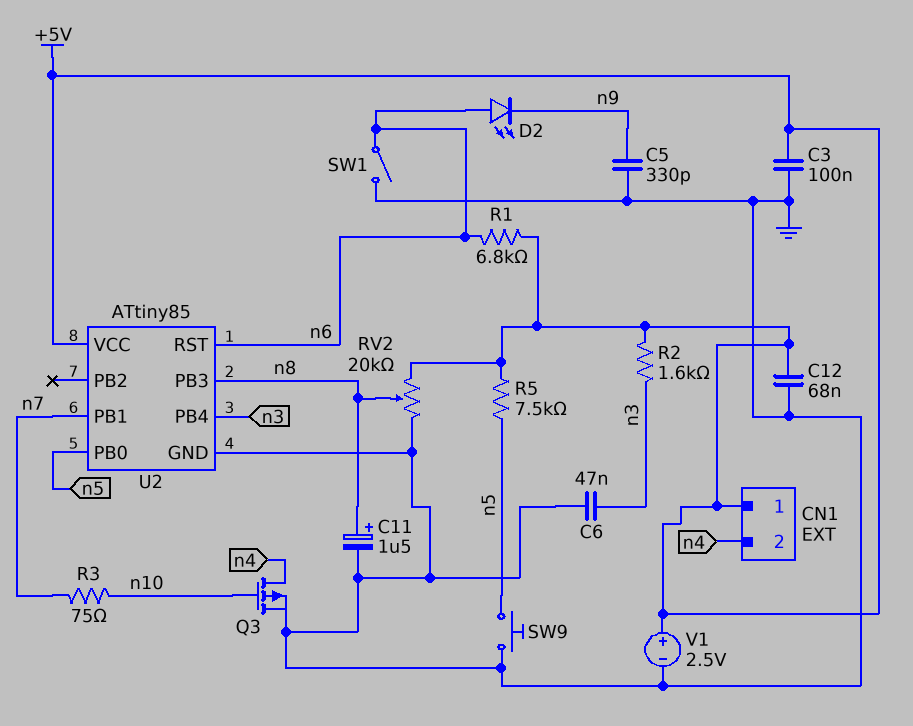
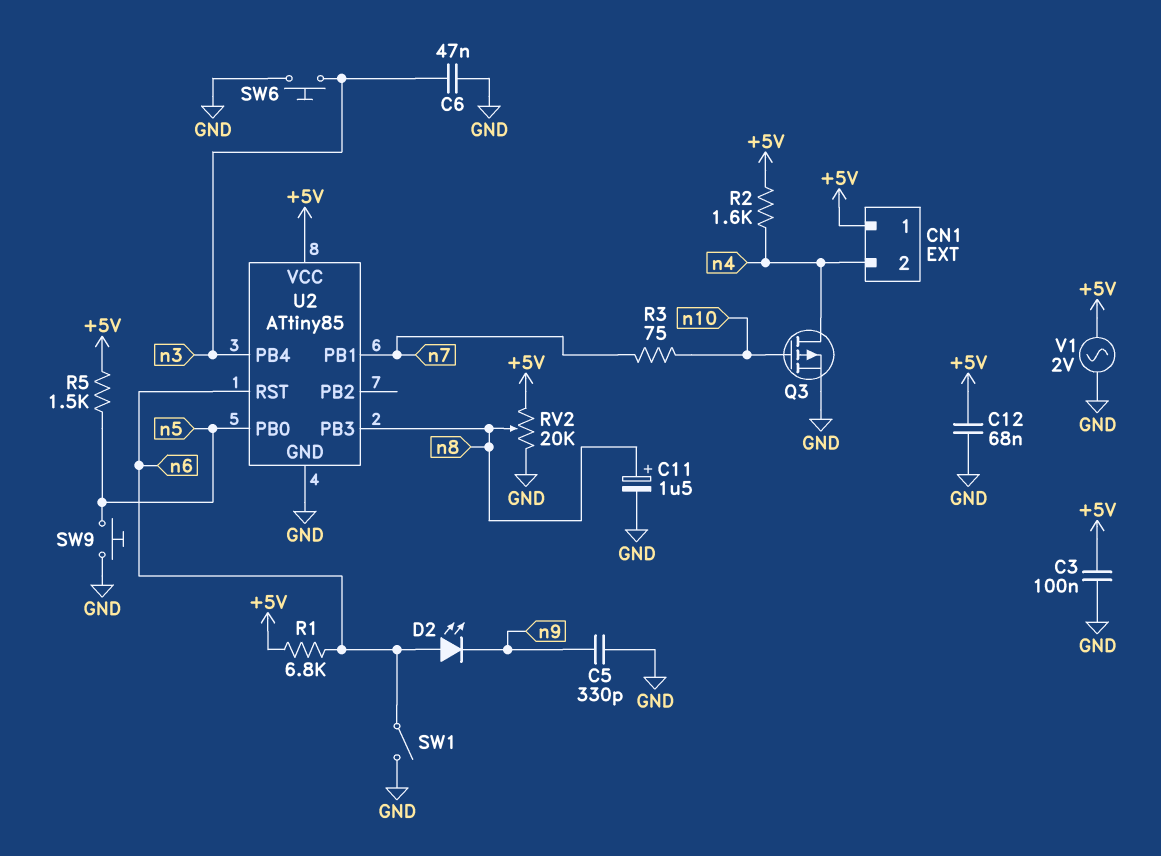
R2: 1.6k (+5V, n3) -> 1.6k (+5V, n4)
R5: 7.5k (+5V, n5) -> 1.5k (+5V, n5)
SW6: none -> button (GND, n3)
V1: 2.5V (plus +5V, minus GND) -> AC 2V (+5V, GND)

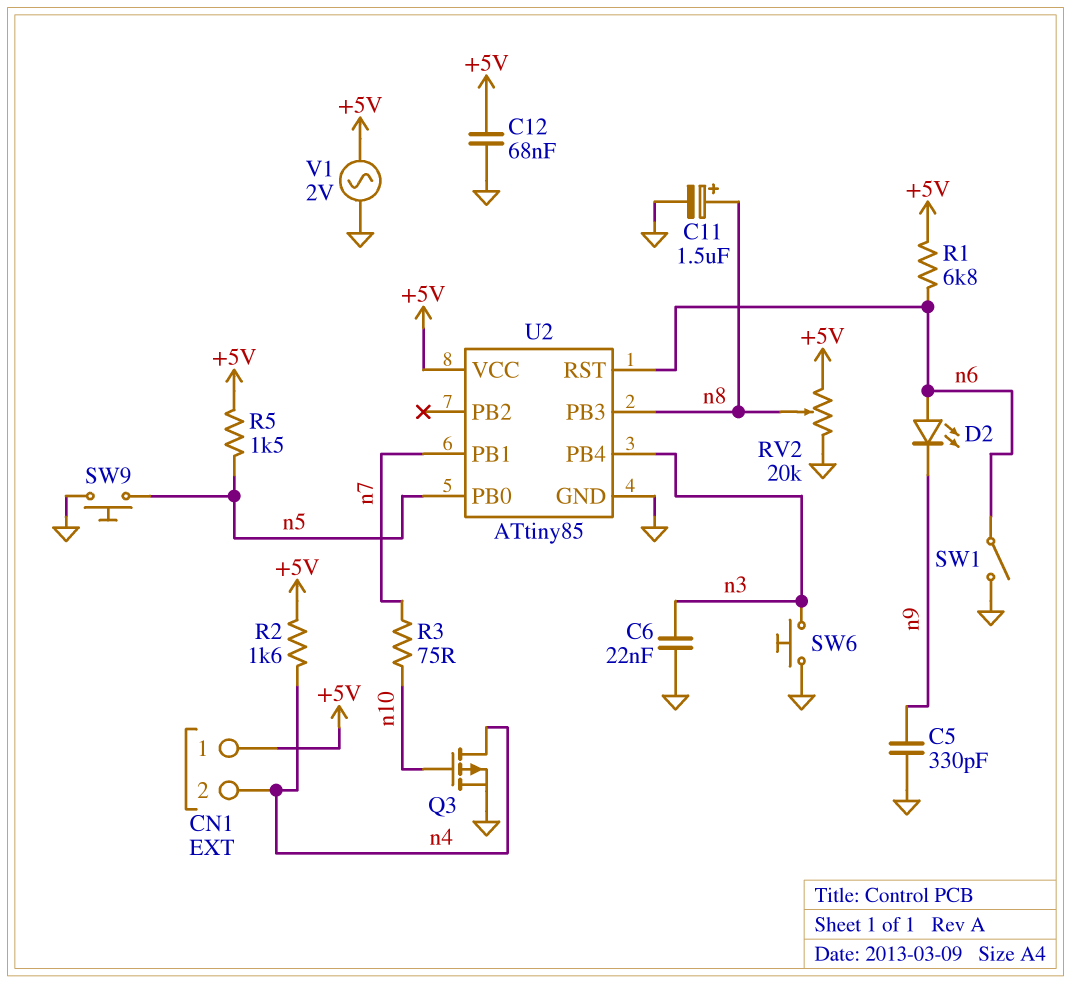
C3: 100nF (+5V, GND) -> none
C6: 47nF (GND, n3) -> 22nF (GND, n3)

